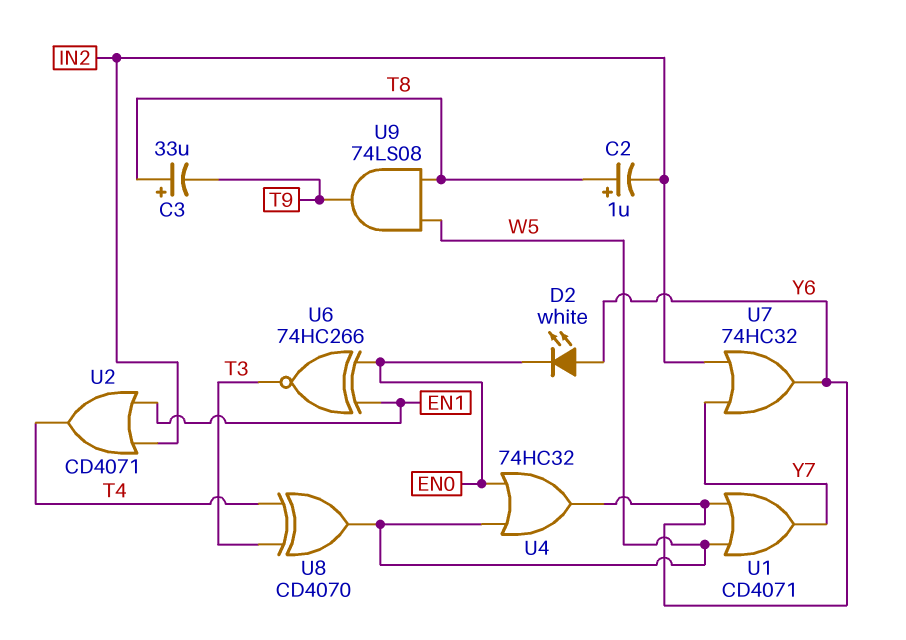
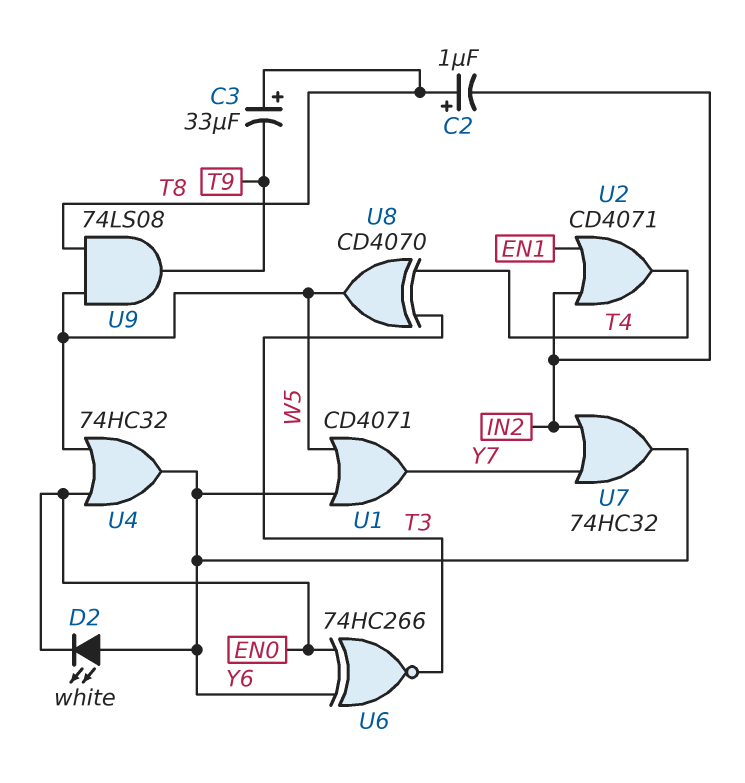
U6: XNOR 74HC266 (in EN0, in EN1, out T3) -> XNOR 74HC266 (in EN0, in Y6, out T3)

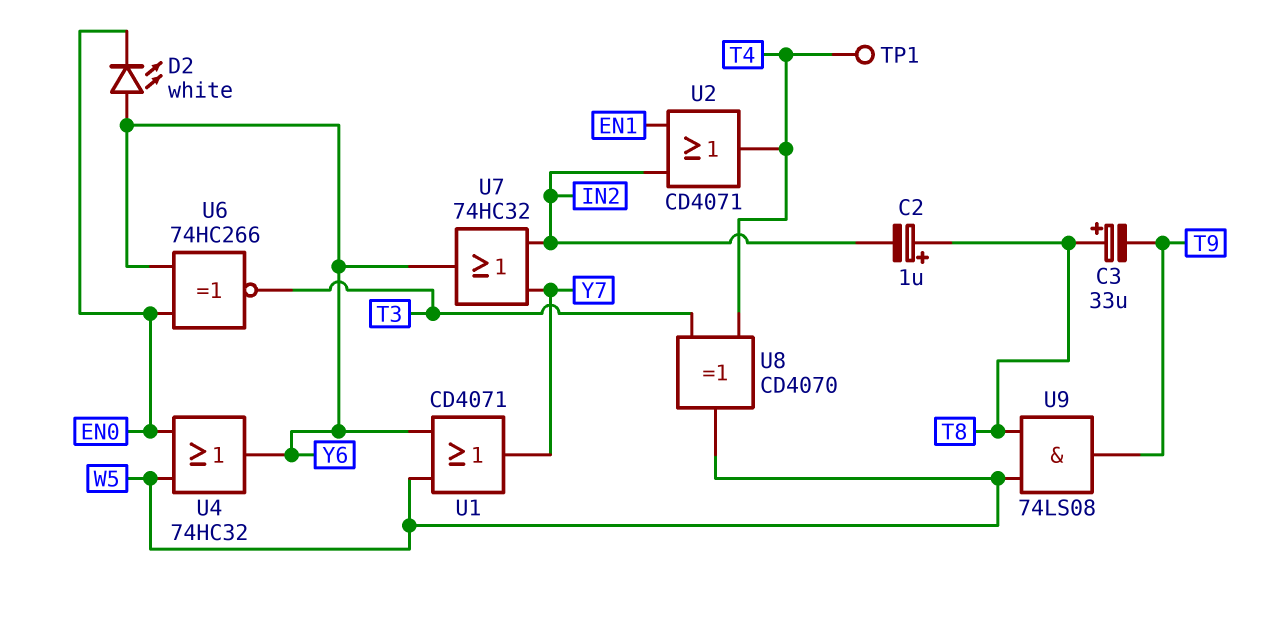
TP1: none -> test point (T4)

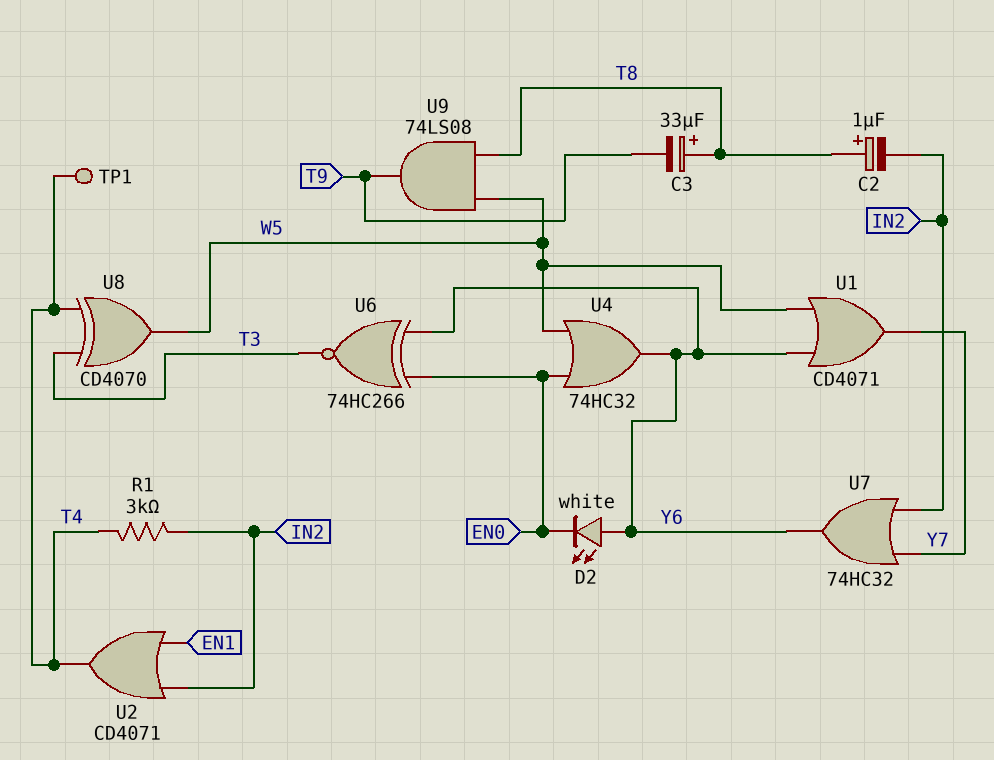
R1: none -> 3k (IN2, T4)

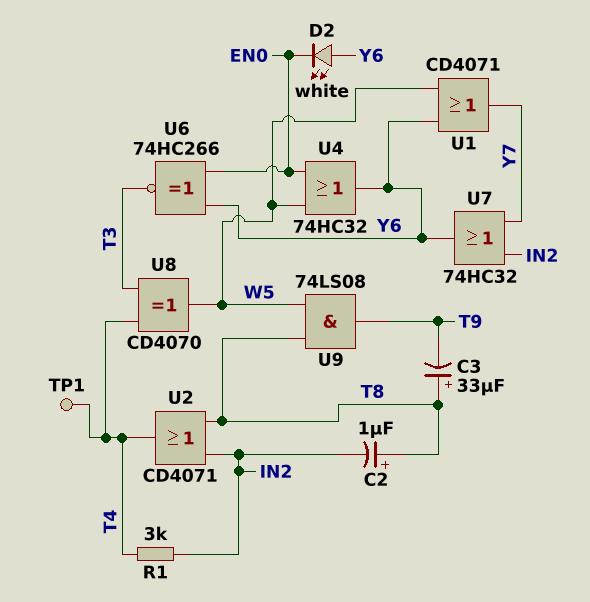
U2: OR CD4071 (in EN1, in IN2, out T4) -> OR CD4071 (in IN2, in T8, out T4)

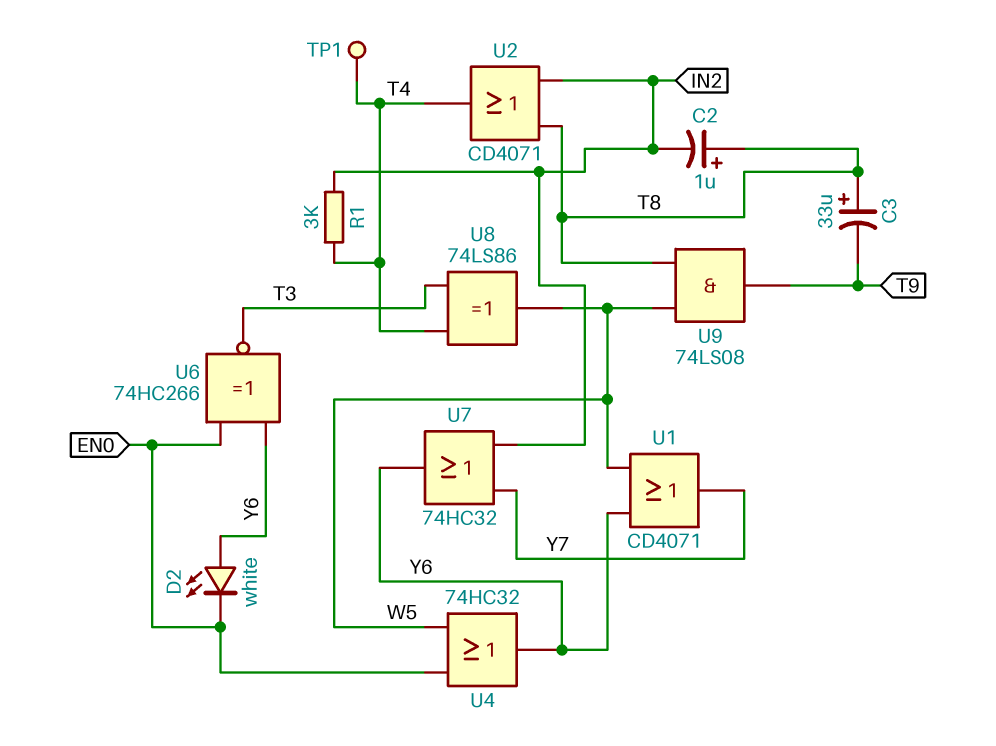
U8: XOR CD4070 (in T3, in T4, out W5) -> XOR 74LS86 (in T3, in T4, out W5)

